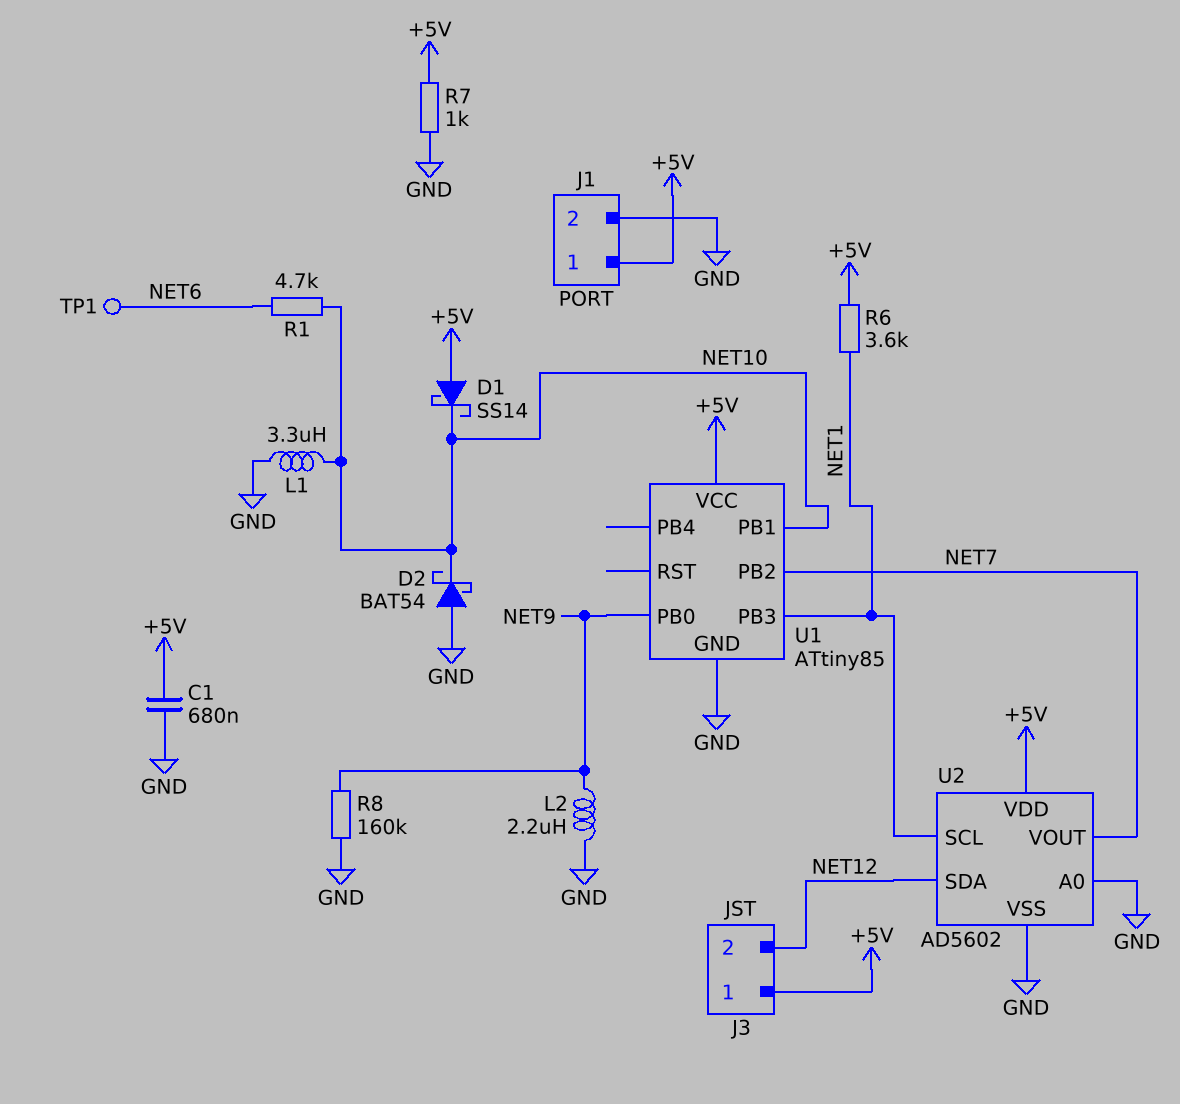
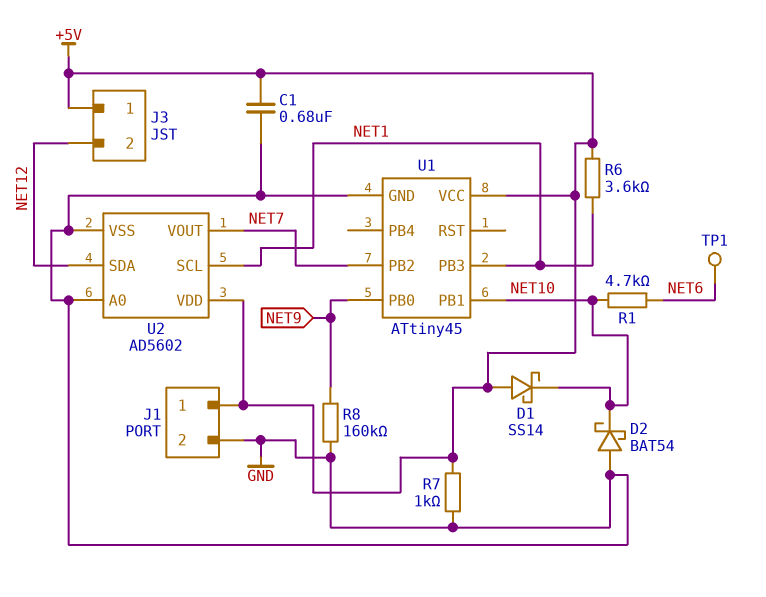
L1: 3.3uH (GND, NET10) -> none
L2: 2.2uH (GND, NET9) -> none
U1: ATtiny85 -> ATtiny45

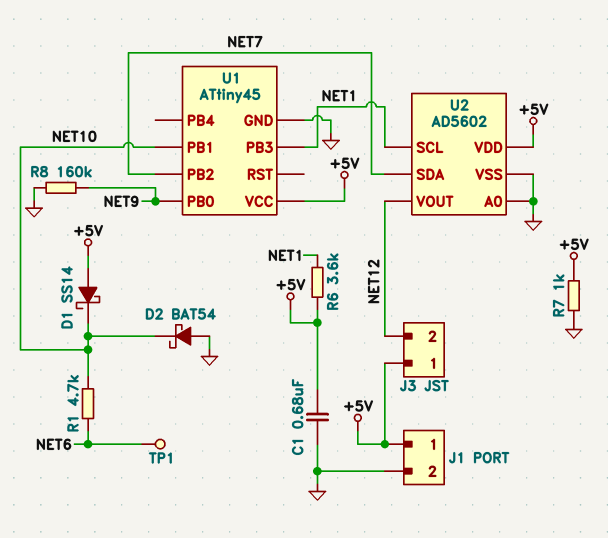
U2 pin SDA: NET12 -> NET7
U2 pin VOUT: NET7 -> NET12

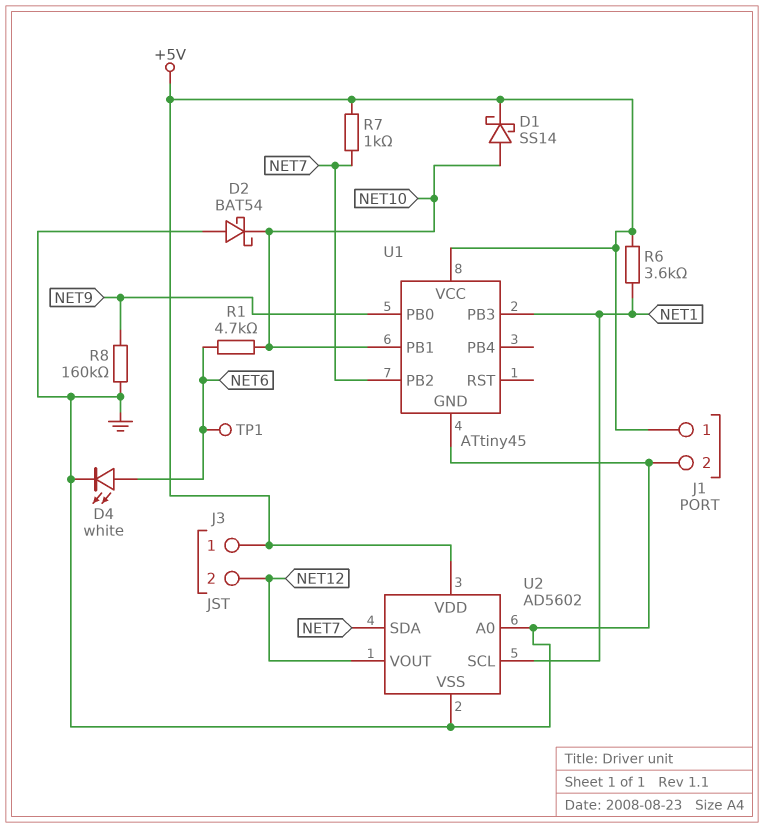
C1: 680nF (+5V, GND) -> none
D1: schottky SS14 (A +5V, K NET10) -> schottky SS14 (A NET10, K +5V)
D4: none -> LED white (A NET6, K GND)
R7: 1k (+5V, GND) -> 1k (+5V, NET7)

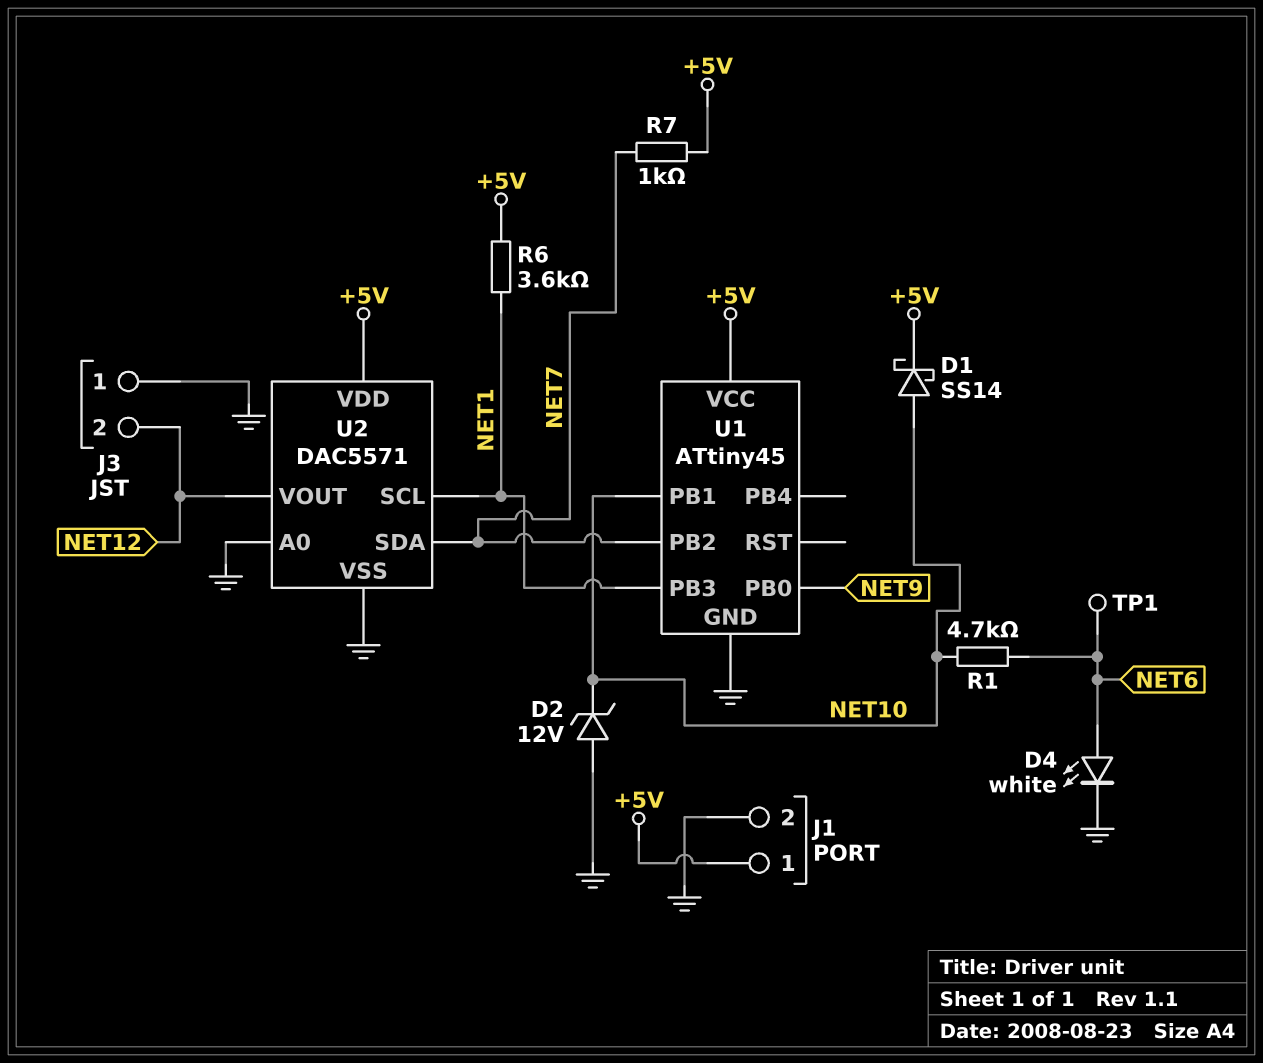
D2: schottky BAT54 (A GND, K NET10) -> zener 12V (A GND, K NET10)
J3 pin 1: +5V -> GND
R8: 160k (GND, NET9) -> none
U2: AD5602 -> DAC5571

